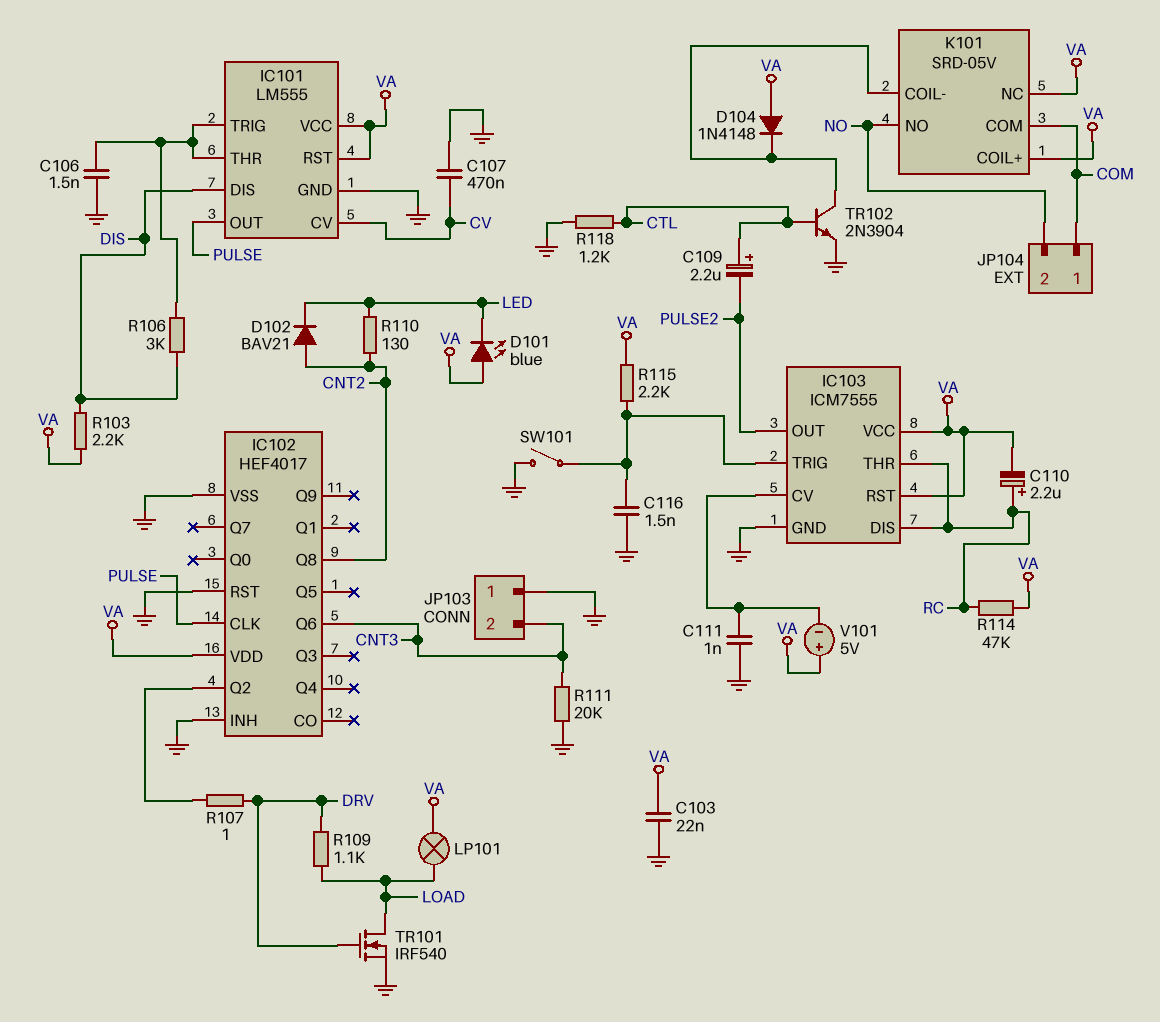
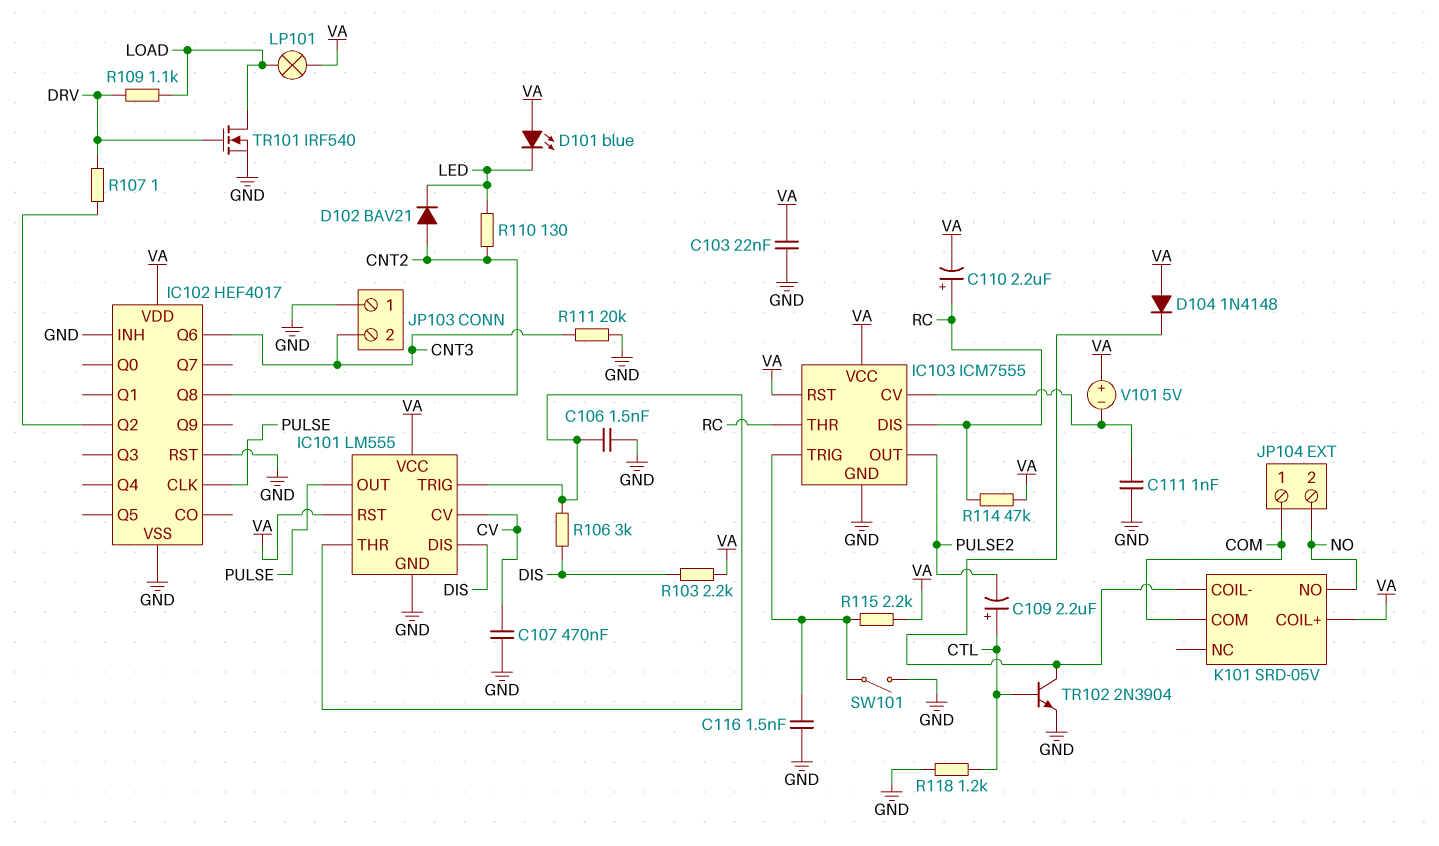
K101 pin NC: VA -> none

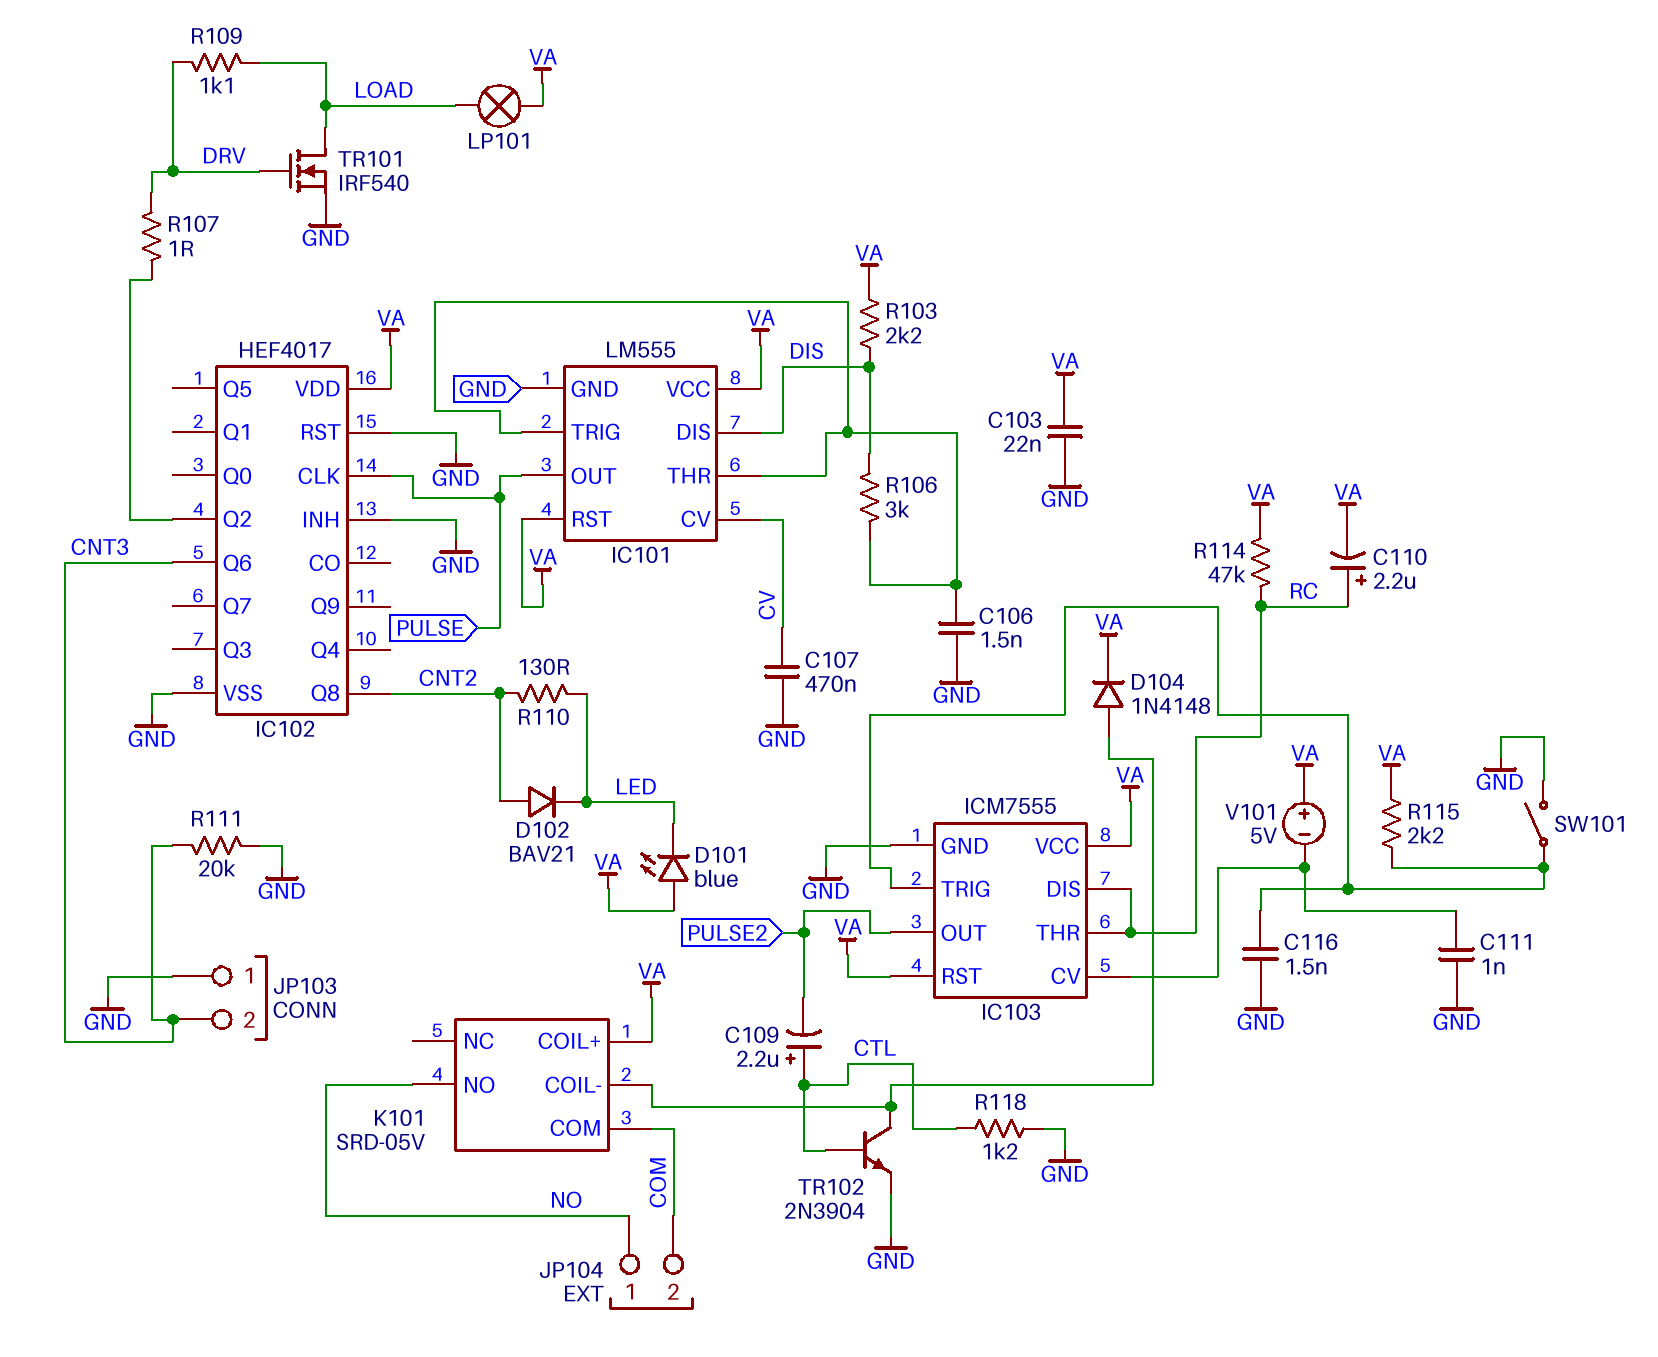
D104: diode 1N4148 (A VA, K K101/COIL-) -> diode 1N4148 (A K101/COIL-, K VA)
JP104 pin 1: COM -> NO
JP104 pin 2: NO -> COM

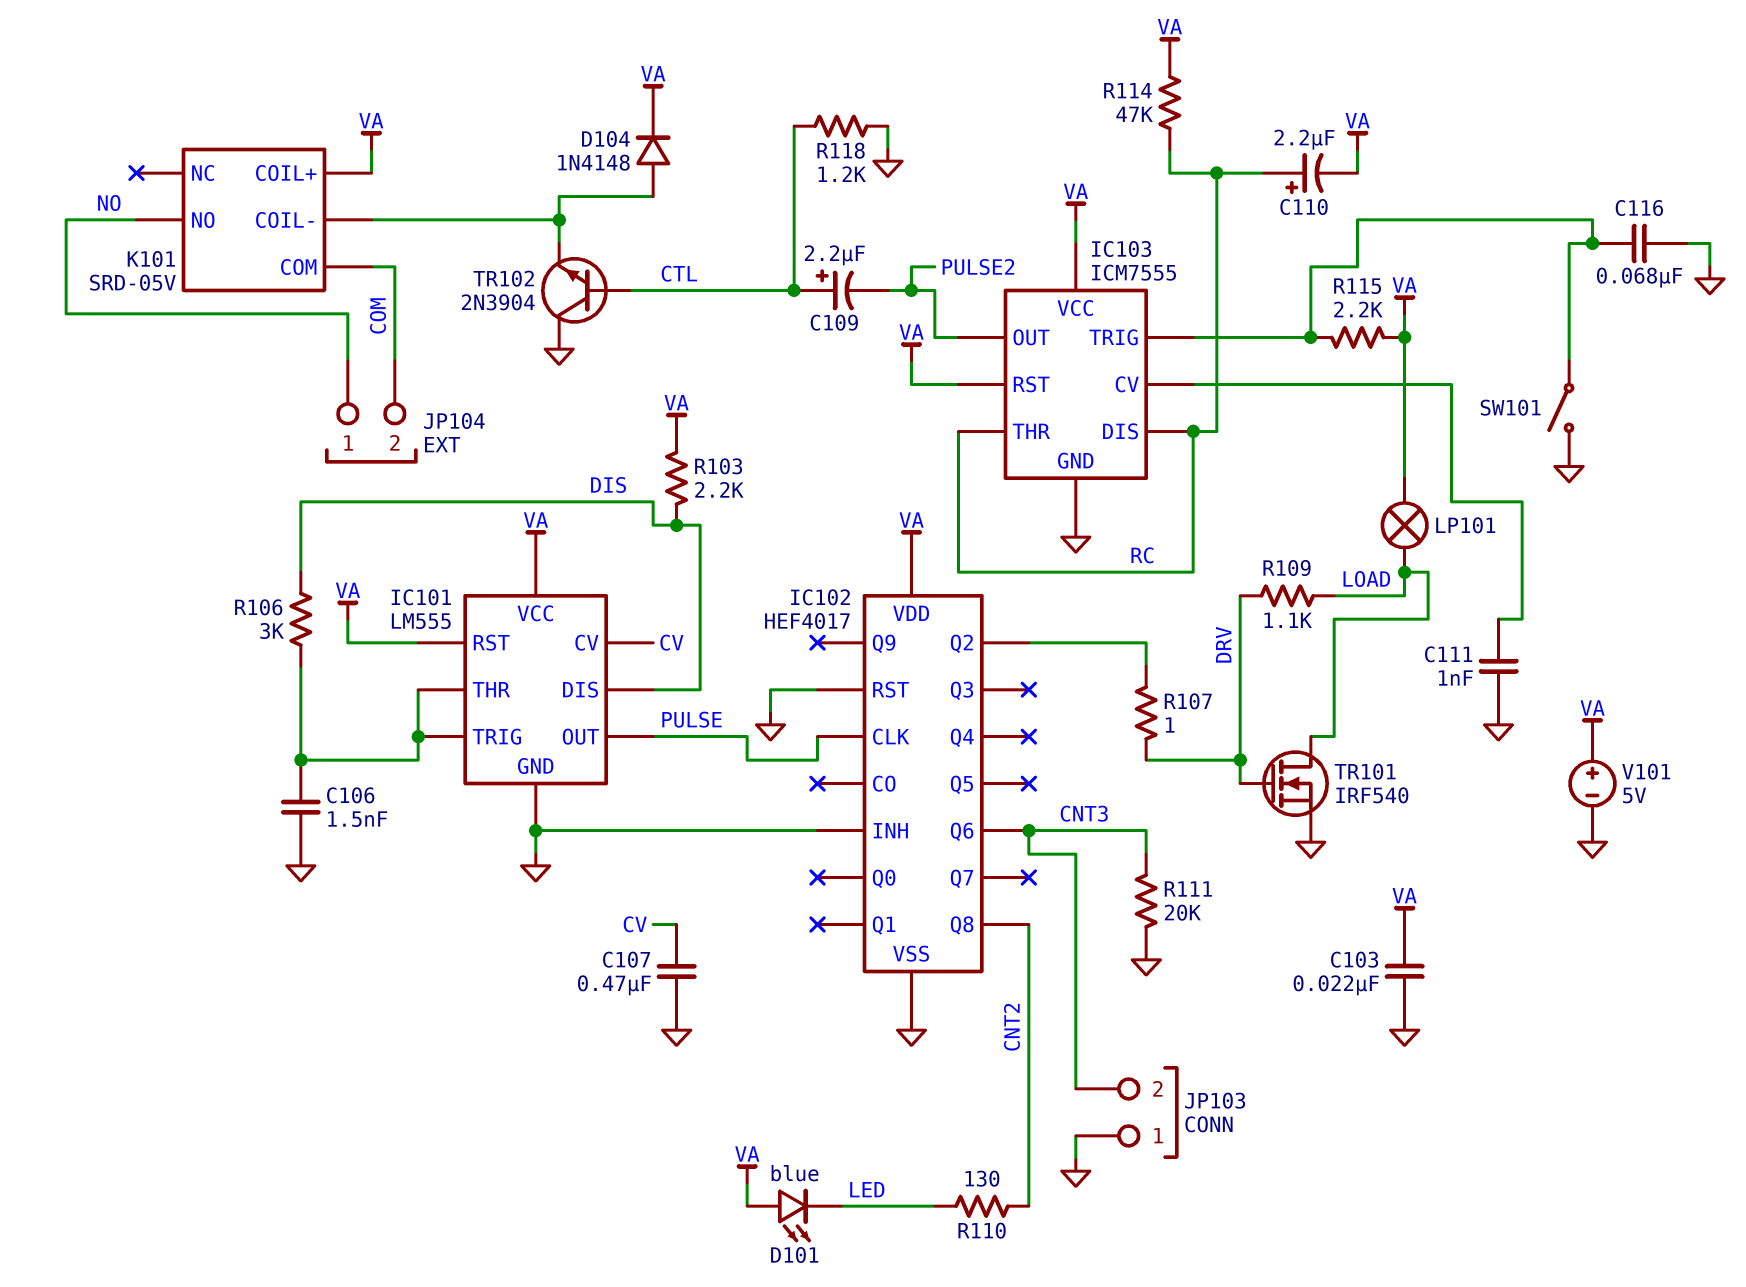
C116: 1.5nF (GND, IC103/TRIG) -> 68nF (GND, IC103/TRIG)
D102: diode BAV21 (A CNT2, K LED) -> none
TR102: NPN 2N3904 (B CTL, C K101/COIL-, E GND) -> NPN 2N3904 (B CTL, C GND, E K101/COIL-)
V101: 5V (plus VA, minus IC103/CV) -> 5V (plus VA, minus GND)

